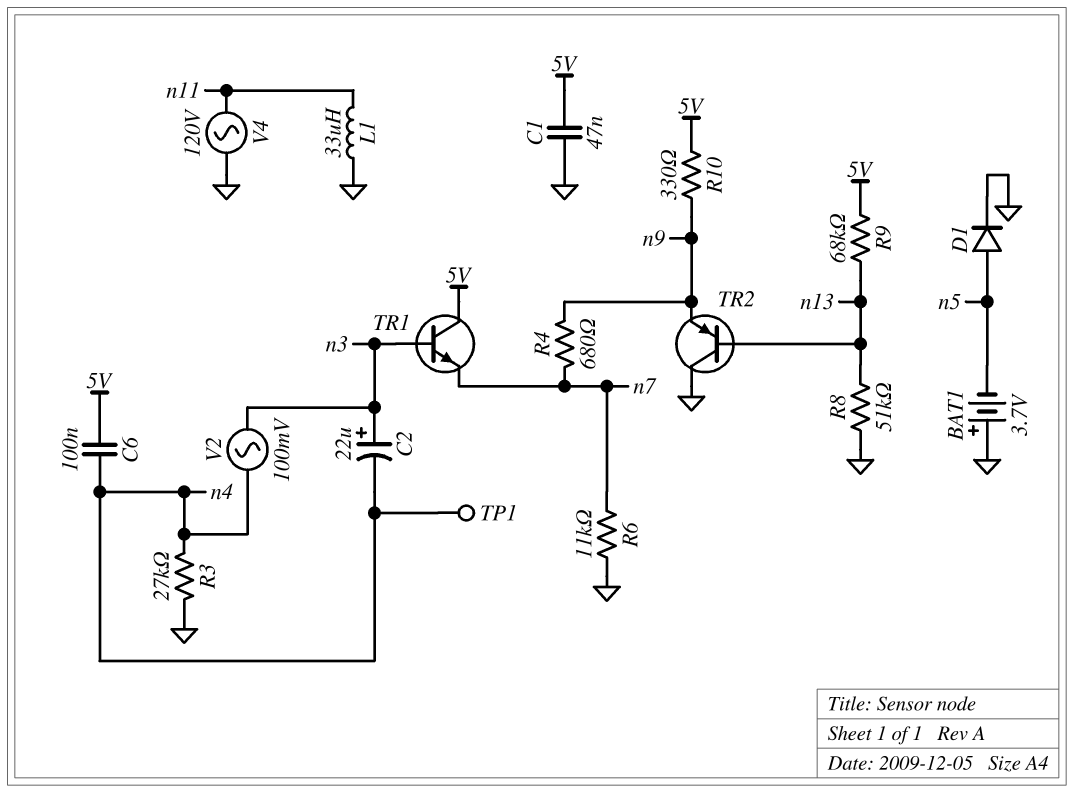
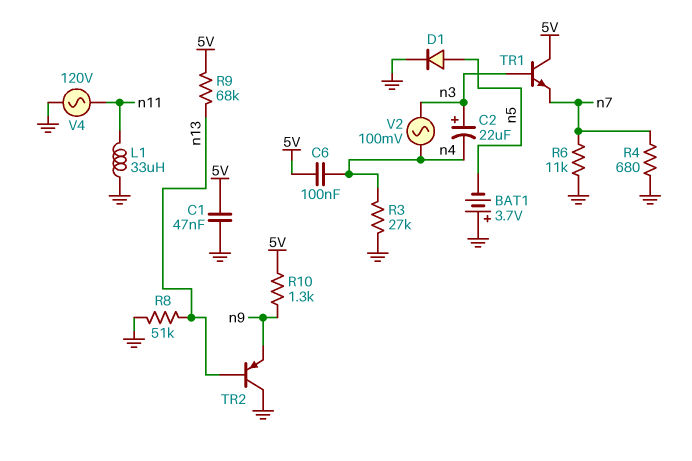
R4: 680 (n7, n9) -> 680 (GND, n7)
R10: 330 (5V, n9) -> 1.3k (5V, n9)
TP1: test point (n4) -> none

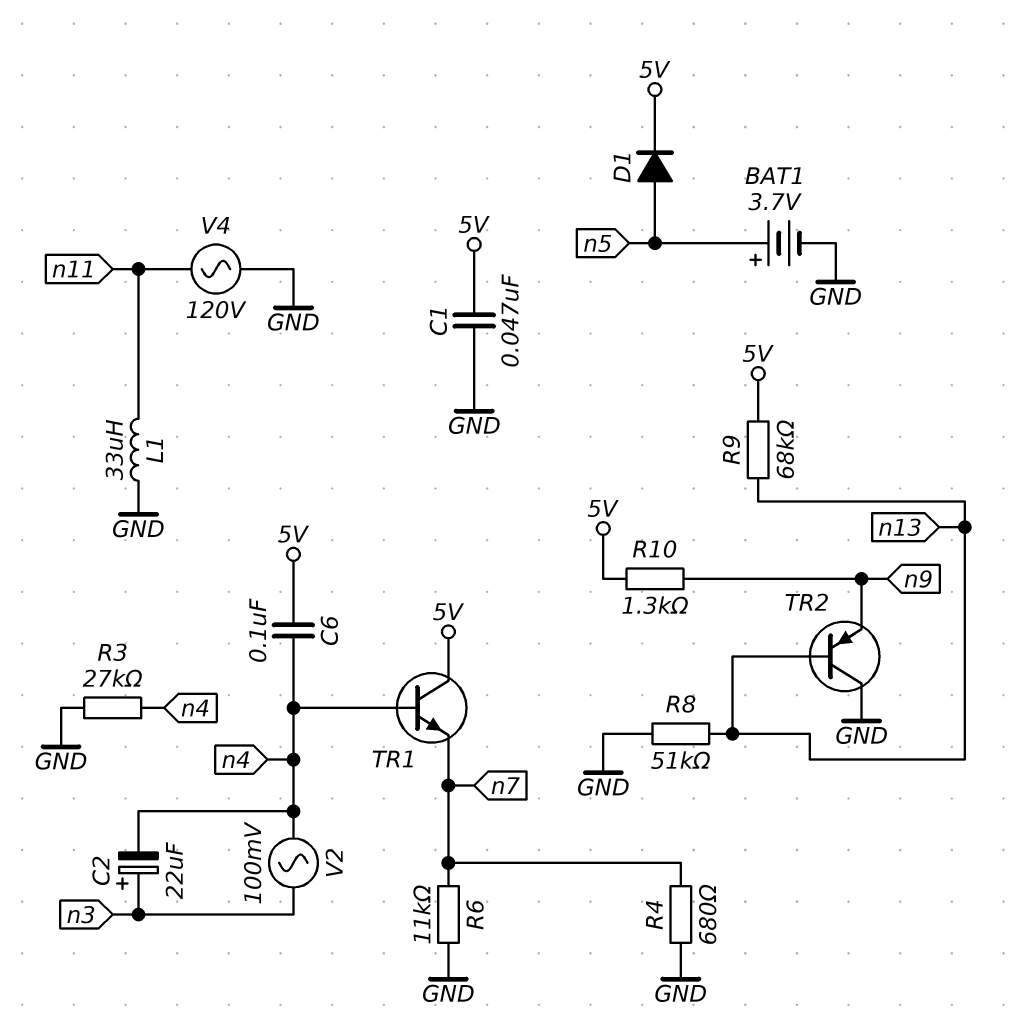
BAT1: 3.7V (plus GND, minus n5) -> 3.7V (plus n5, minus GND)
D1: diode (A n5, K GND) -> diode (A n5, K 5V)
TR1: NPN (B n3, C 5V, E n7) -> NPN (B n4, C 5V, E n7)

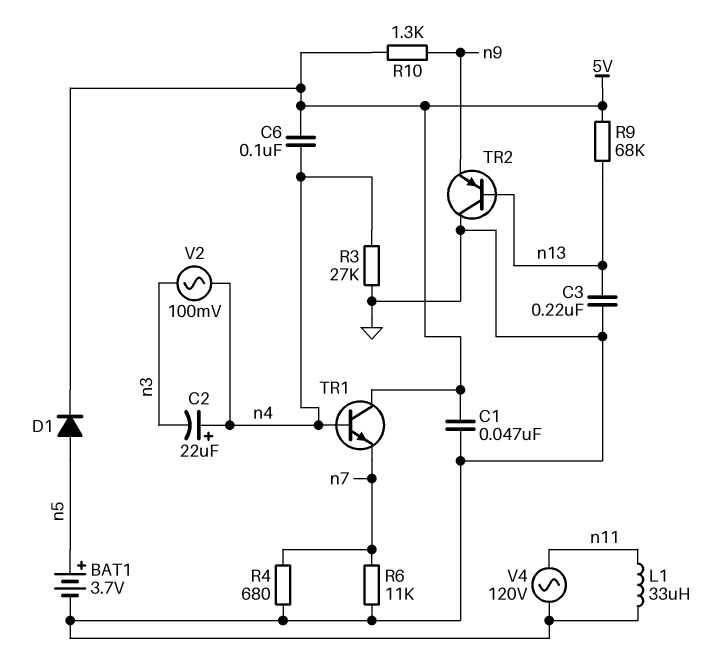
C2: 22uF (plus n3, minus n4) -> 22uF (plus n4, minus n3)
C3: none -> 220nF (GND, n13)
R8: 51k (GND, n13) -> none

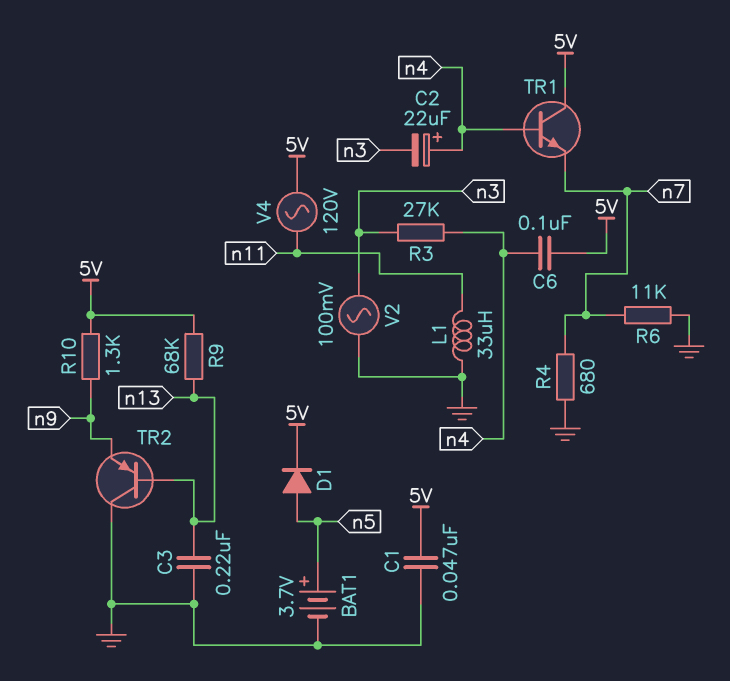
R3: 27k (GND, n4) -> 27k (n3, n4)
V2: AC 100mV (n3, n4) -> AC 100mV (GND, n3)
V4: AC 120V (GND, n11) -> AC 120V (5V, n11)

